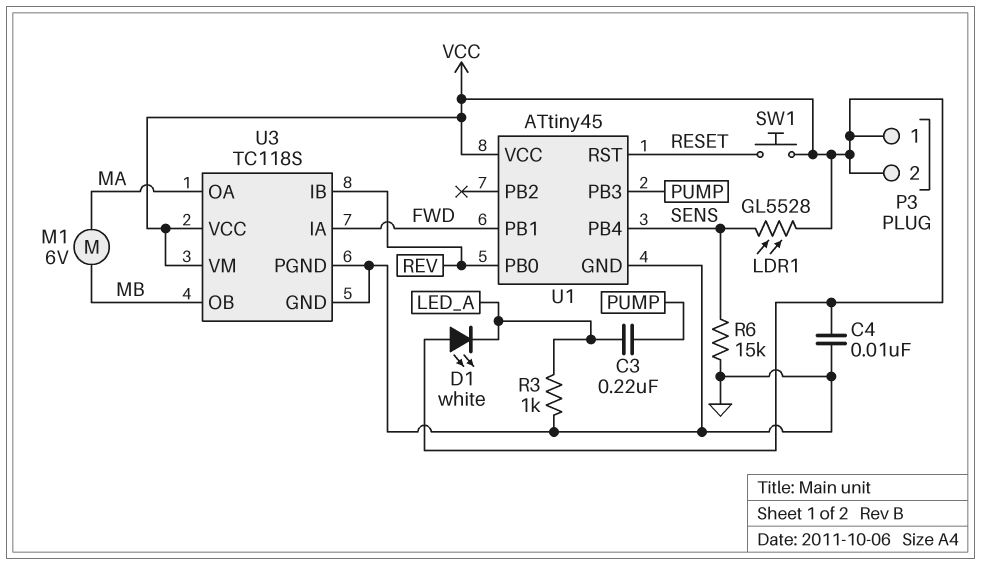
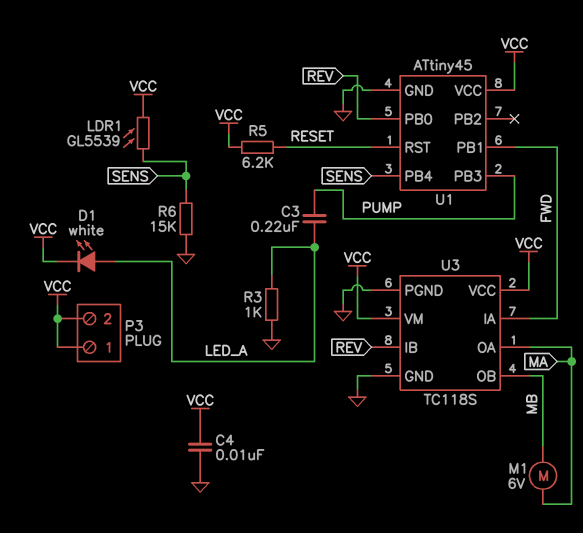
D1: LED white (A VCC, K LED_A) -> LED white (A LED_A, K VCC)
LDR1: GL5528 (SENS, VCC) -> GL5539 (SENS, VCC)
R5: none -> 6.2k (RESET, VCC)
SW1: button (RESET, VCC) -> none

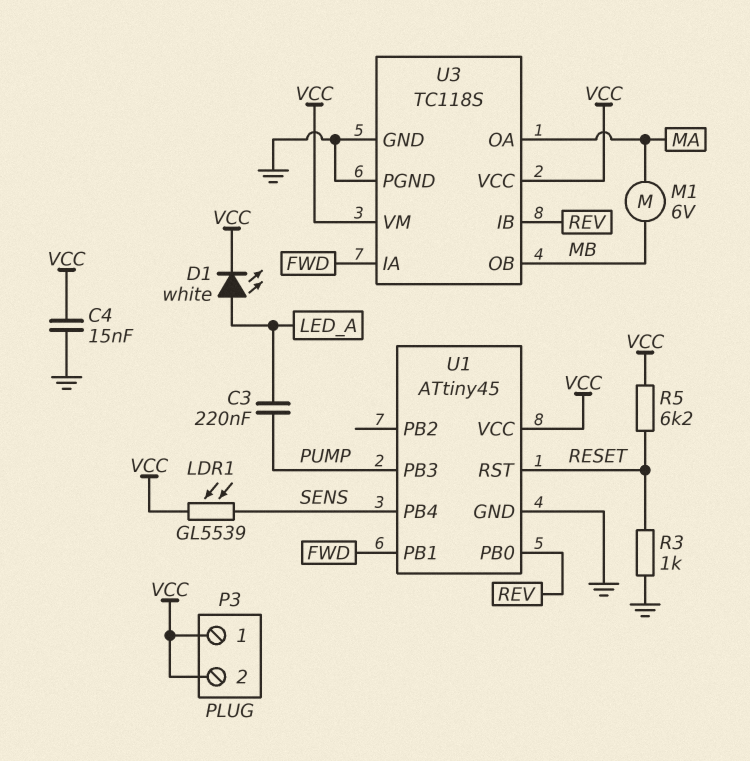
C4: 10nF (GND, VCC) -> 15nF (GND, VCC)
R3: 1k (GND, LED_A) -> 1k (GND, RESET)
R6: 15k (GND, SENS) -> none

